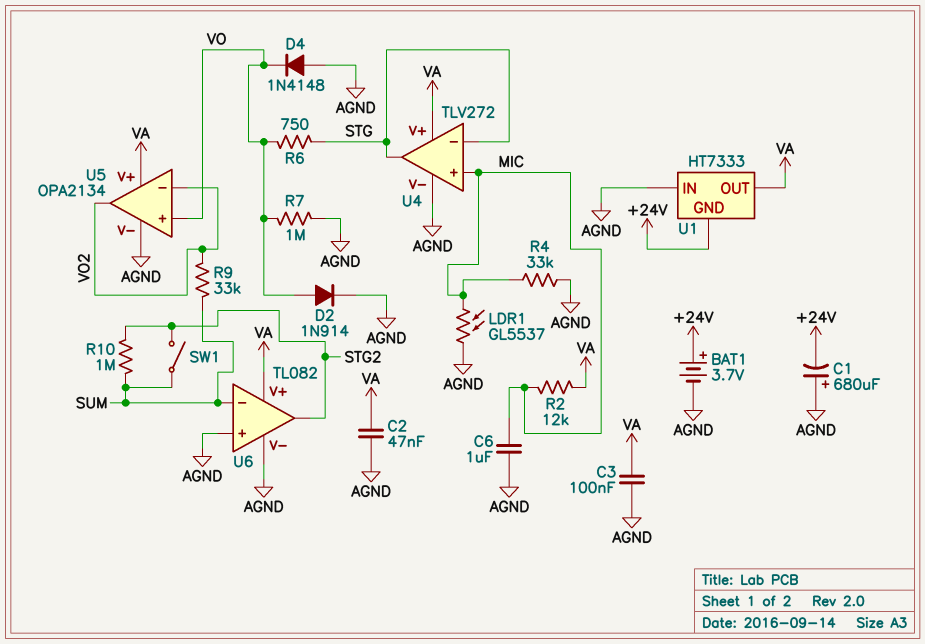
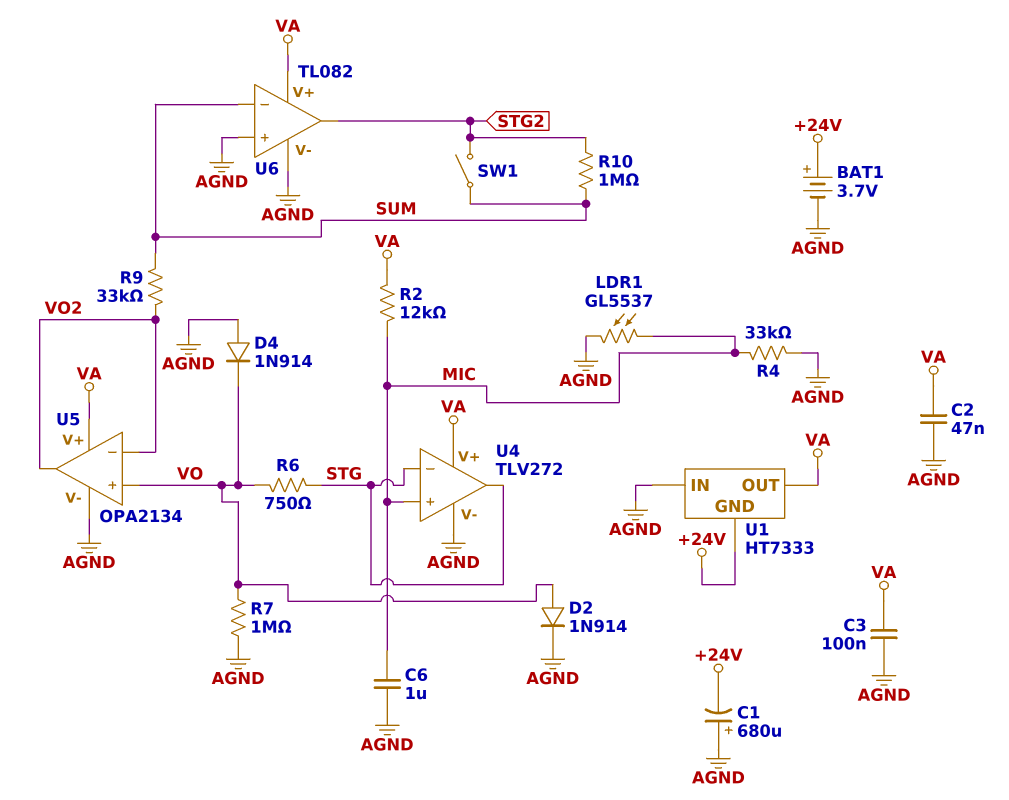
D4: diode 1N4148 (A AGND, K VO) -> diode 1N914 (A AGND, K VO)

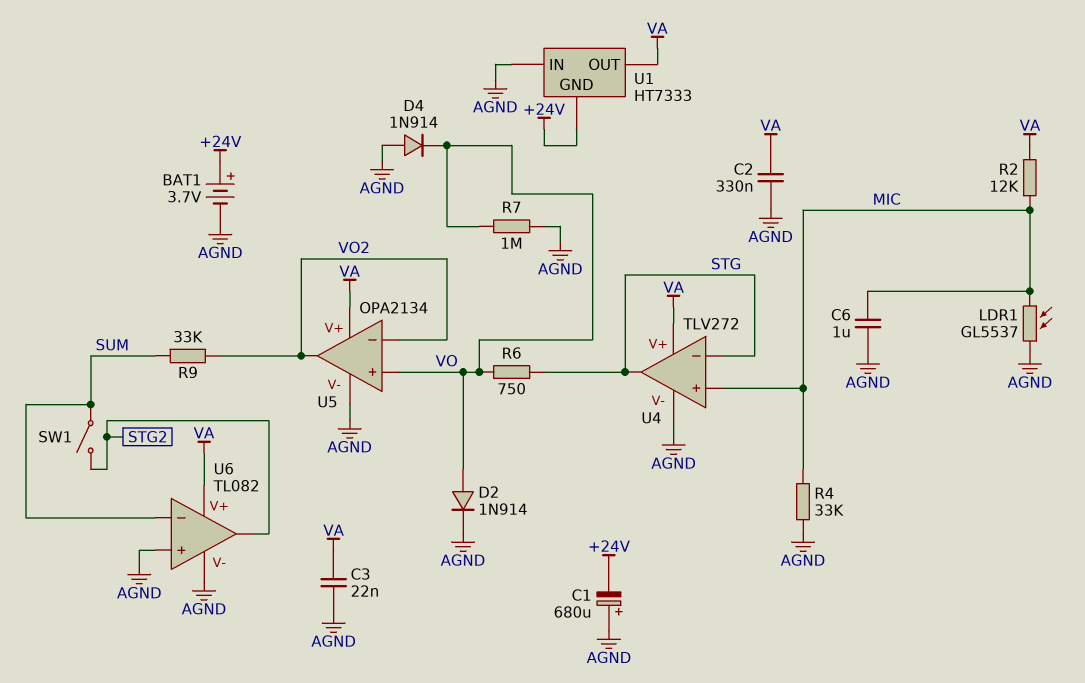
C2: 47nF (AGND, VA) -> 330nF (AGND, VA)
C3: 100nF (AGND, VA) -> 22nF (AGND, VA)
R10: 1M (STG2, SUM) -> none

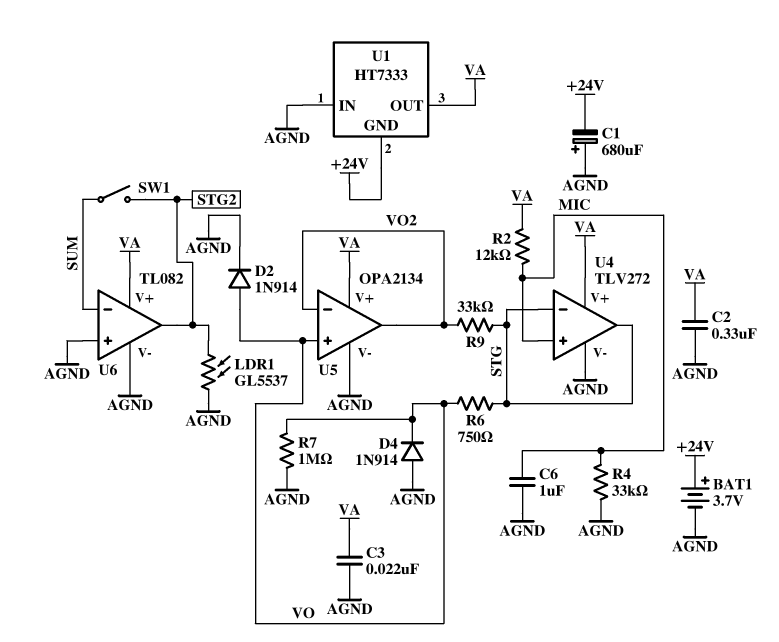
LDR1: GL5537 (AGND, MIC) -> GL5537 (AGND, STG2)
R9: 33k (SUM, VO2) -> 33k (STG, VO2)

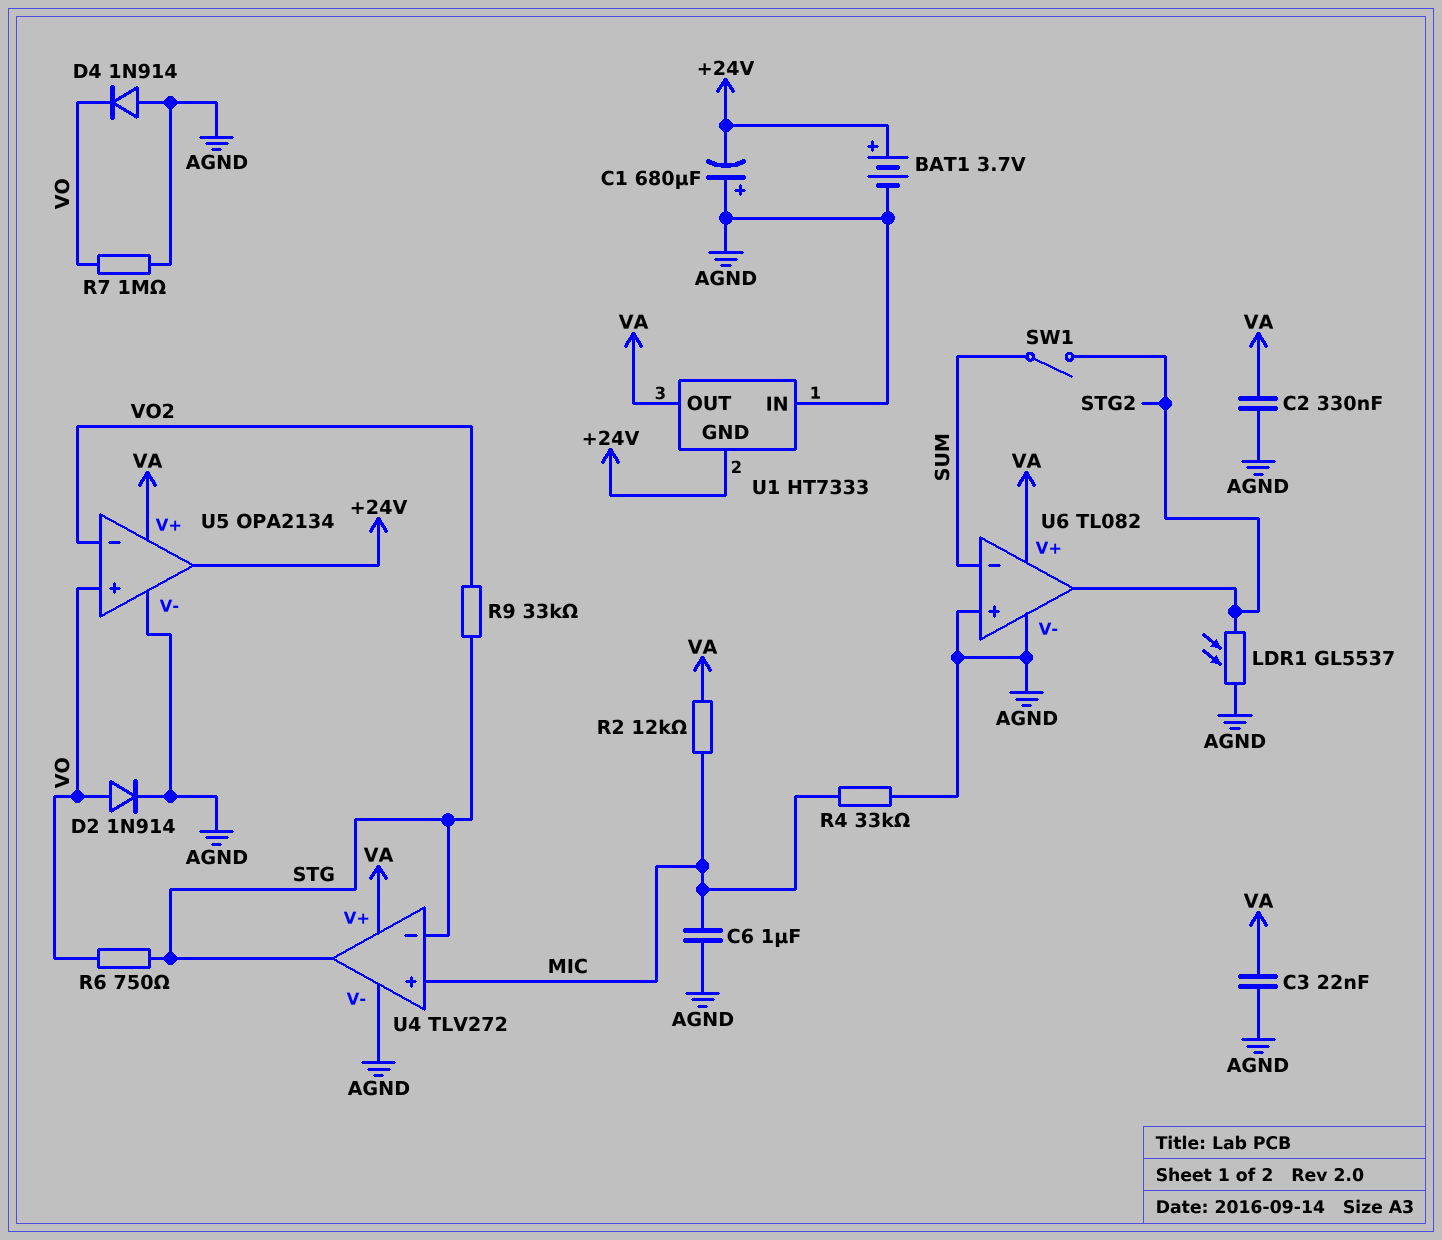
U5 pin out: VO2 -> +24V

